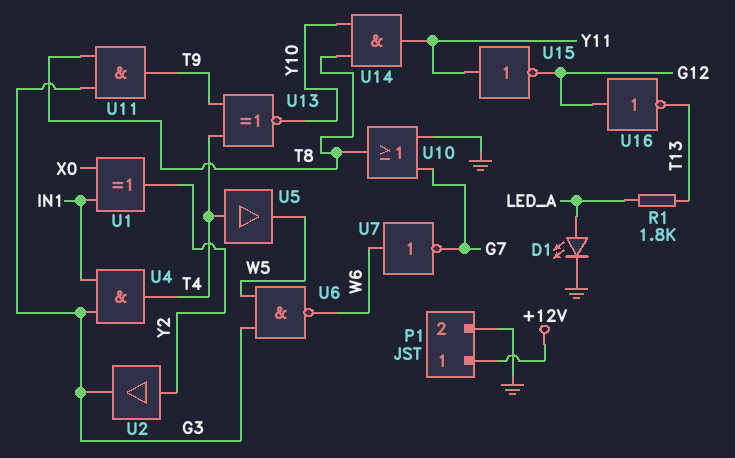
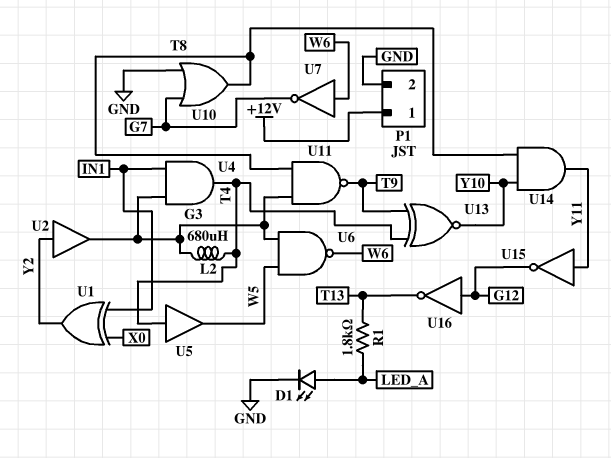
L2: none -> 680uH (G3, T4)
U11: AND (in G3, in T8, out T9) -> NAND (in G3, in T8, out T9)

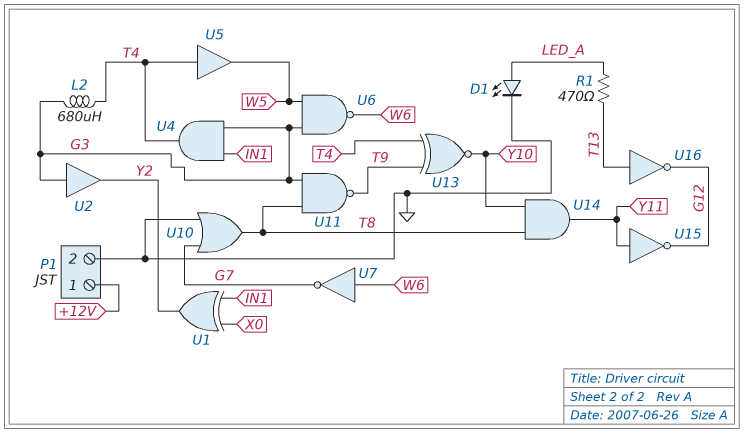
R1: 1.8k (LED_A, T13) -> 470 (LED_A, T13)
U2: buffer (in Y2, out G3) -> buffer (in G3, out Y2)
U16: NOT (in G12, out T13) -> NOT (in T13, out G12)

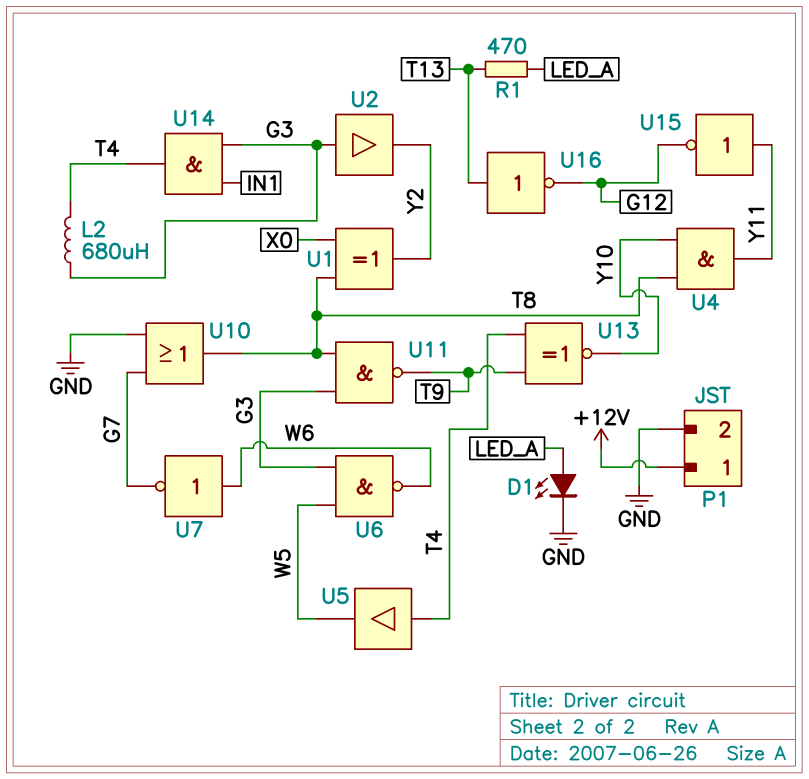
U1: XOR (in IN1, in X0, out Y2) -> XOR (in T8, in X0, out Y2)
U4: AND (in G3, in IN1, out T4) -> AND (in T8, in Y10, out Y11)
U14: AND (in T8, in Y10, out Y11) -> AND (in G3, in IN1, out T4)

